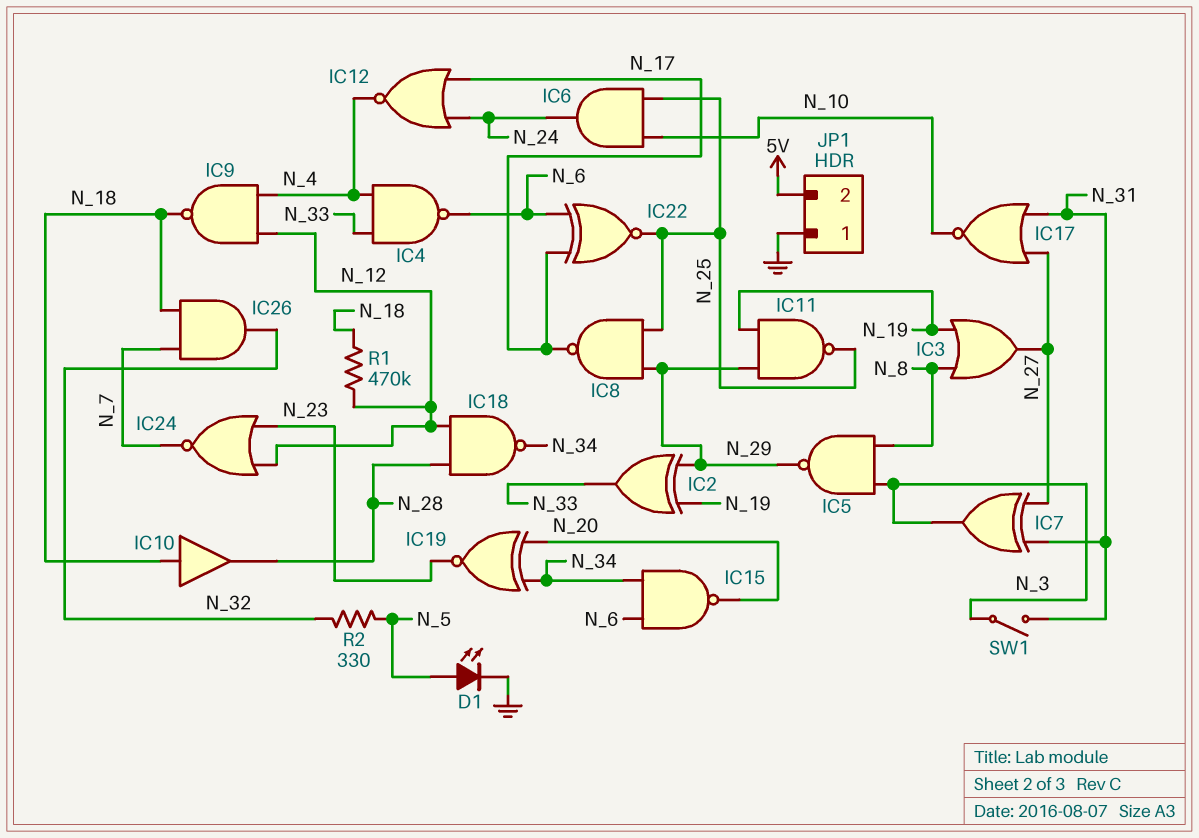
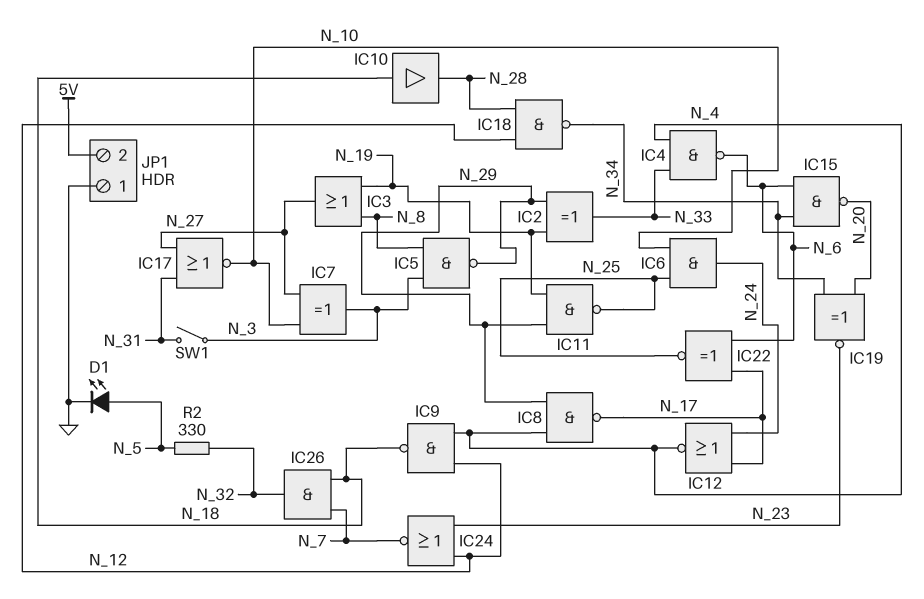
IC7: XOR (in N_27, in N_31, out N_3) -> XOR (in N_10, in N_27, out N_3)
IC8: NAND (in N_25, in N_29, out N_17) -> NAND (in N_4, in N_29, out N_17)
R1: 470k (N_12, N_18) -> none

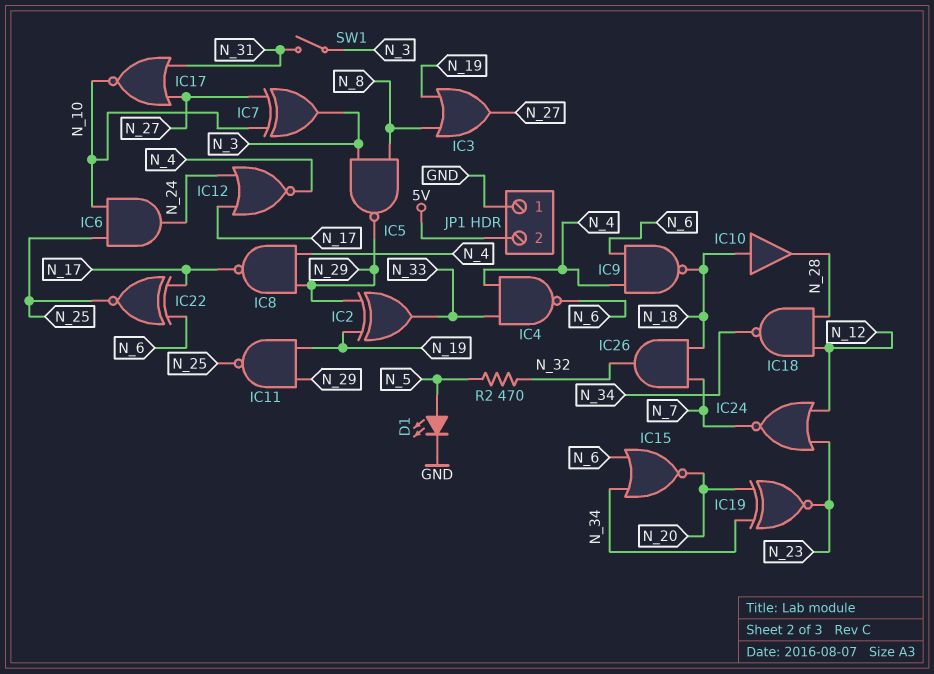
IC9: NAND (in N_4, in N_12, out N_18) -> NAND (in N_4, in N_6, out N_18)
IC15: NAND (in N_6, in N_34, out N_20) -> NOR (in N_6, in N_34, out N_20)
R2: 330 (N_5, N_32) -> 470 (N_5, N_32)

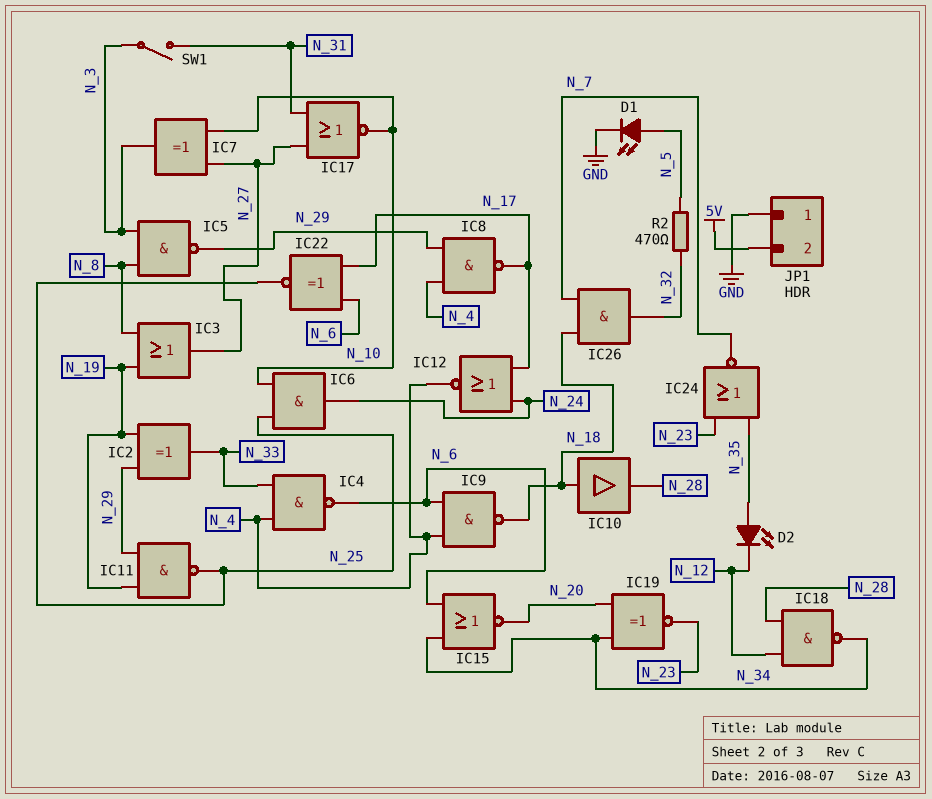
D2: none -> LED (A N_35, K N_12)
IC24: NOR (in N_12, in N_23, out N_7) -> NOR (in N_23, in N_35, out N_7)

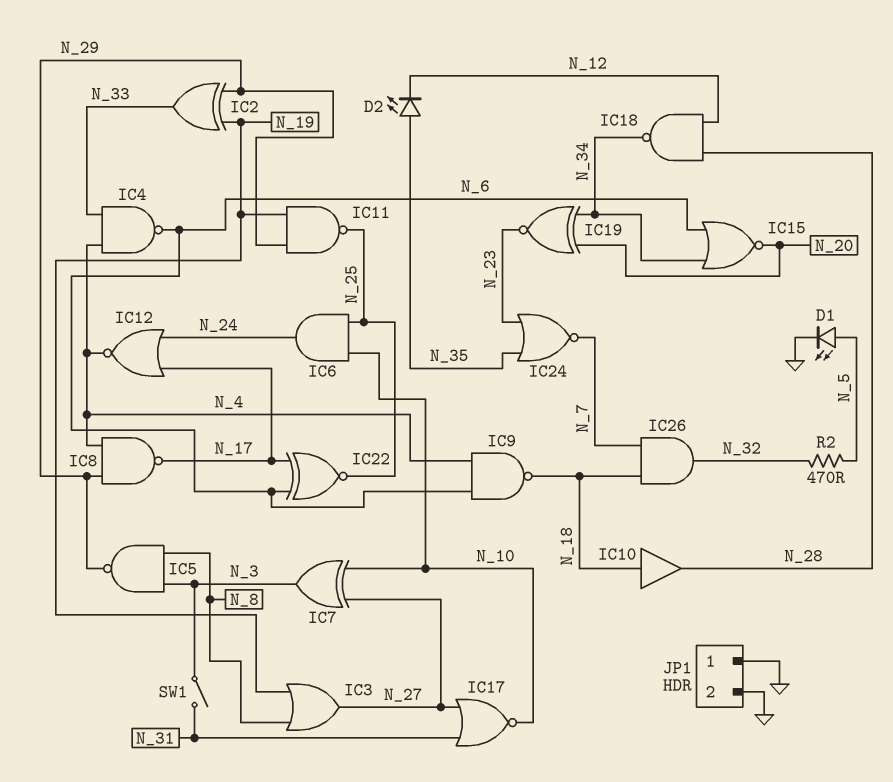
JP1 pin 2: 5V -> GND

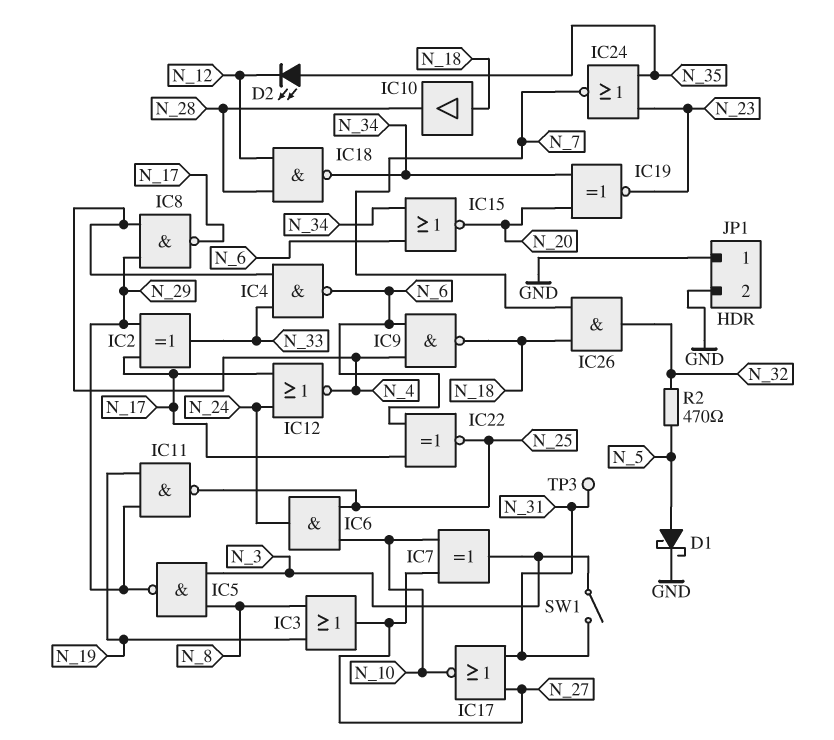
D1: LED (A N_5, K GND) -> schottky (A N_5, K GND)
IC2: XOR (in N_19, in N_29, out N_33) -> XOR (in N_17, in N_29, out N_33)
TP3: none -> test point (N_31)

